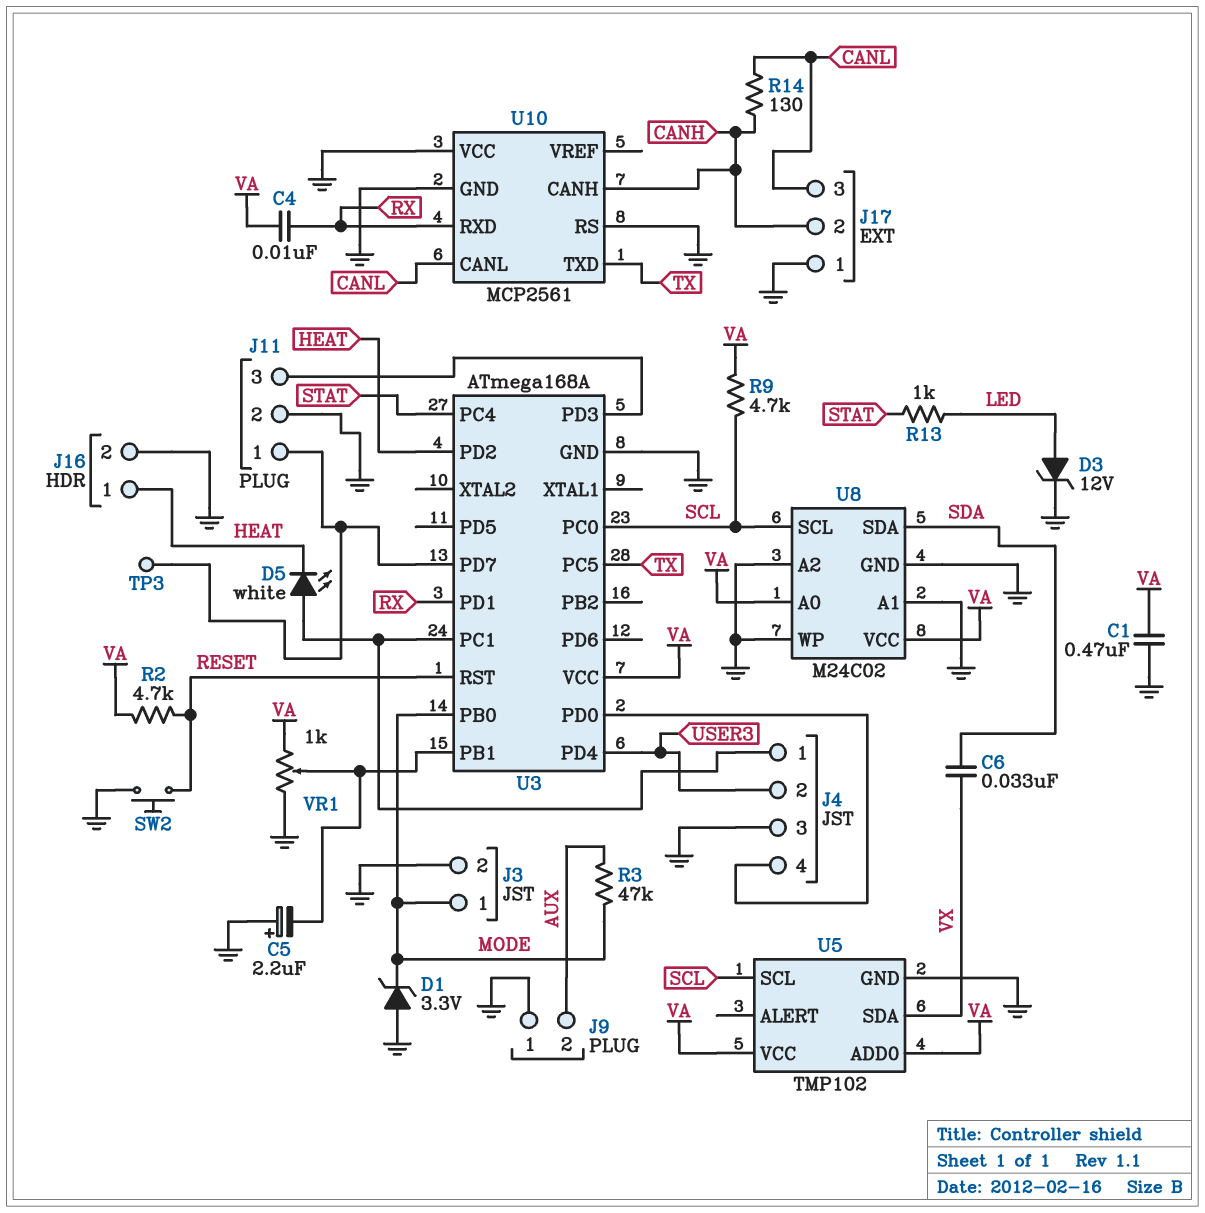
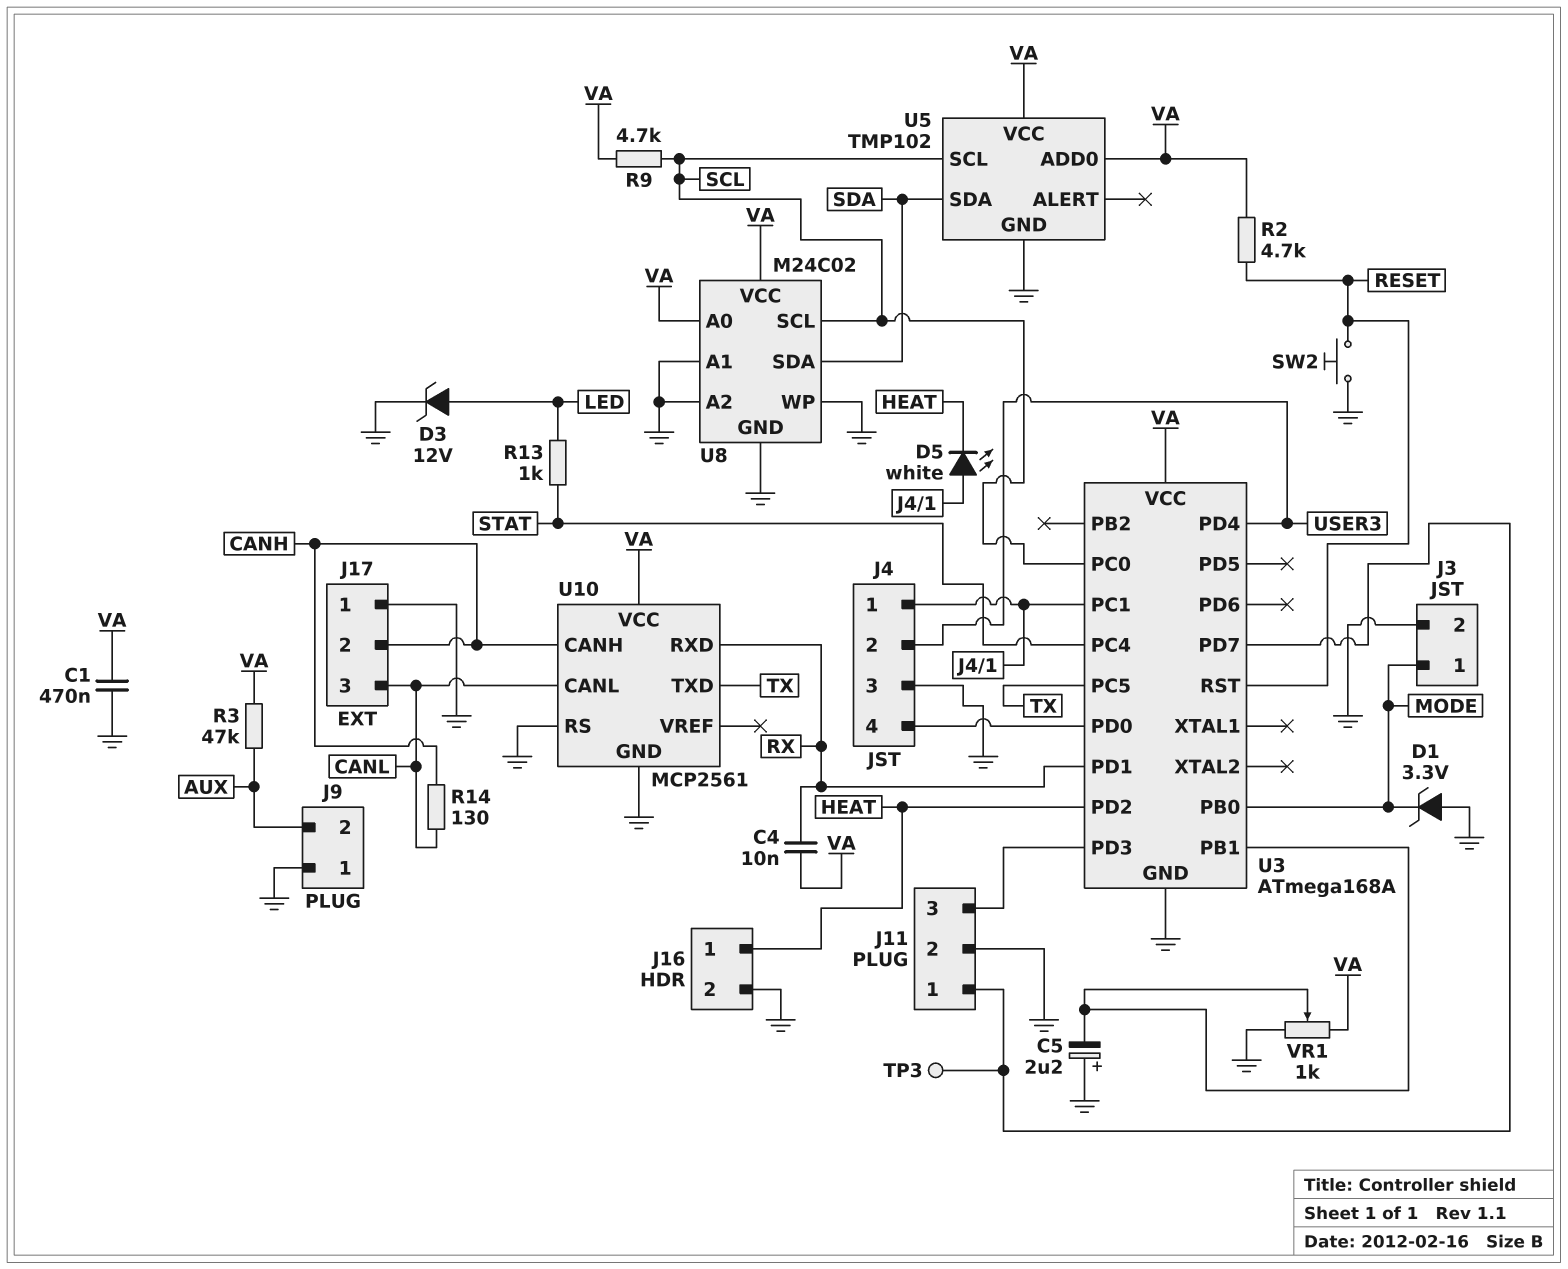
C6: 33nF (SDA, VX) -> none
R3: 47k (AUX, MODE) -> 47k (AUX, VA)
U5 pin SDA: VX -> SDA
U10 pin VCC: GND -> VA

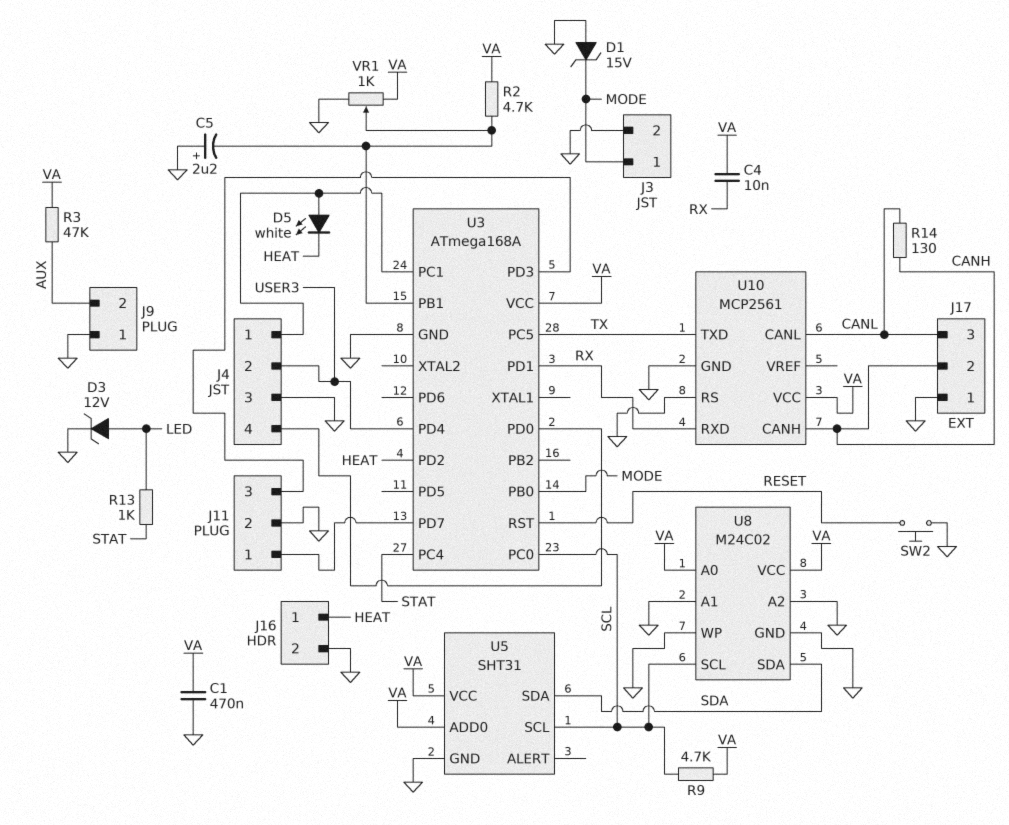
D1: zener 3.3V (A GND, K MODE) -> zener 15V (A GND, K MODE)
R2: 4.7k (RESET, VA) -> 4.7k (U3/PB1, VA)
TP3: test point (J11/1) -> none
U5: TMP102 -> SHT31

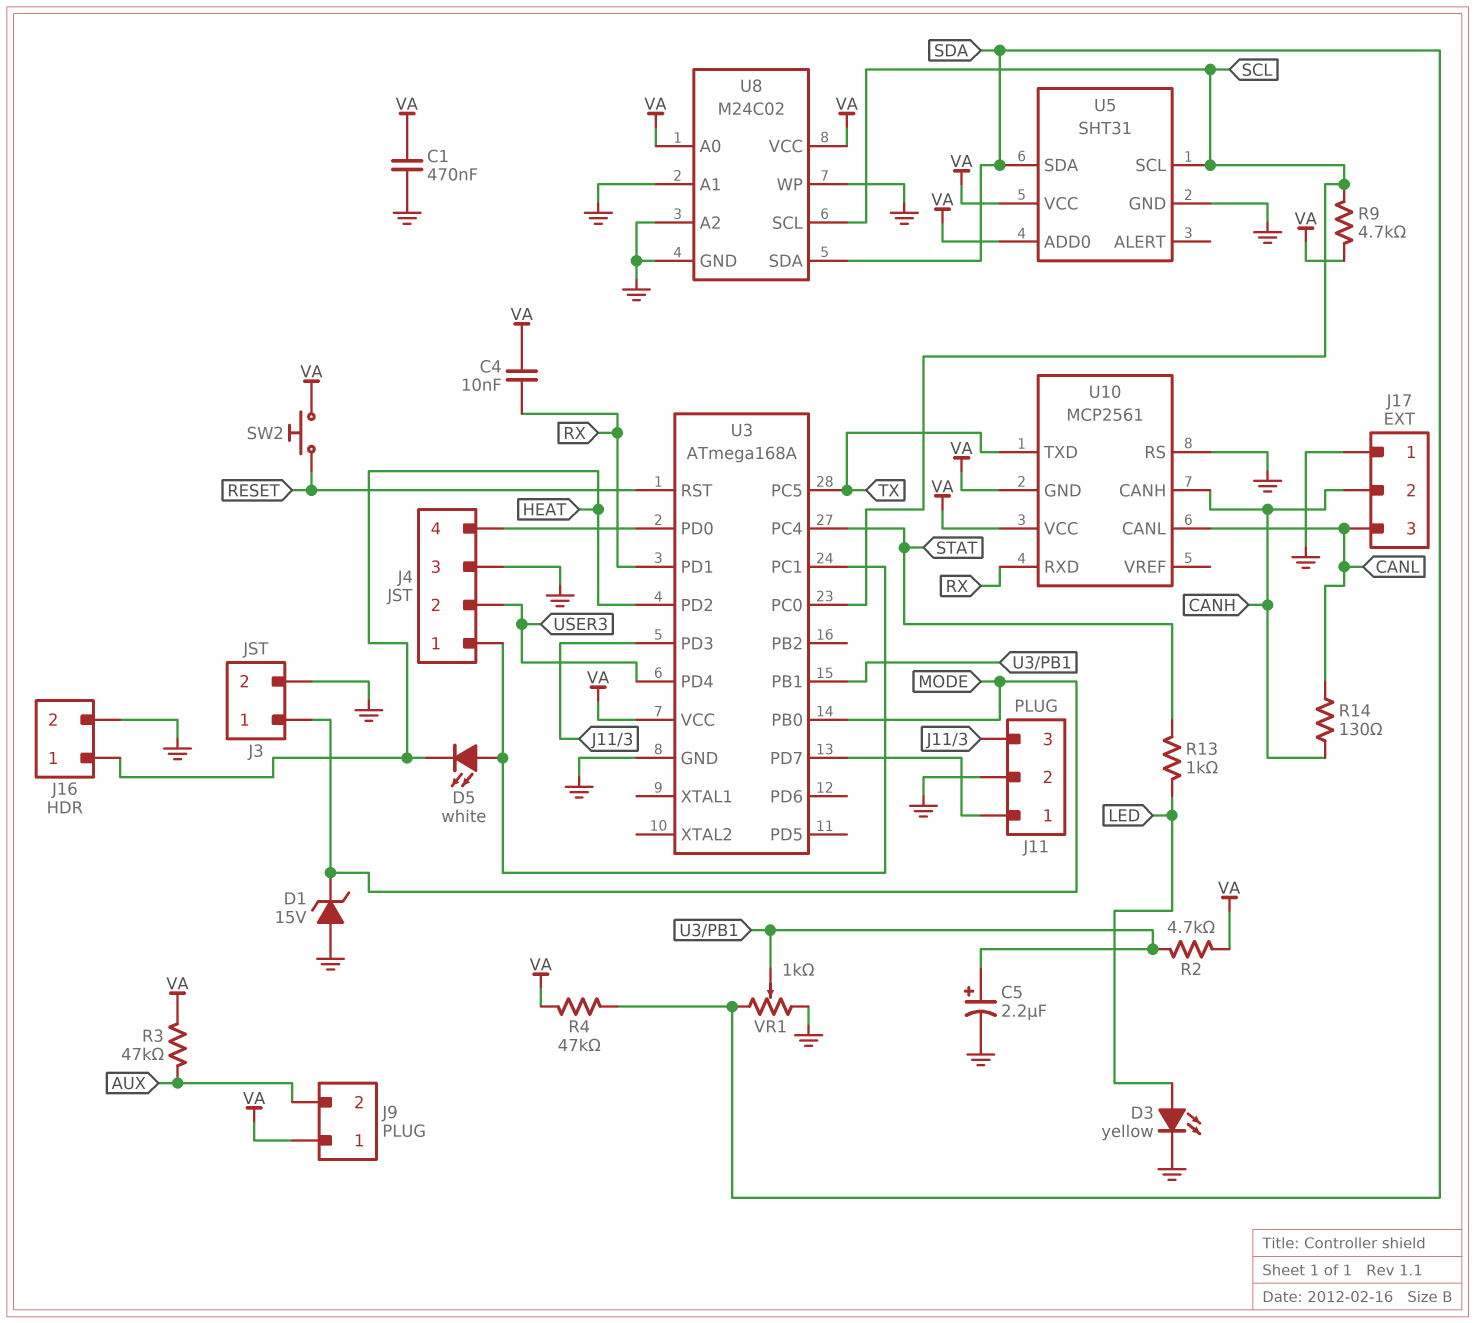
C5: 2.2uF (plus GND, minus U3/PB1) -> 2.2uF (plus U3/PB1, minus GND)
D3: zener 12V (A LED, K GND) -> LED yellow (A LED, K GND)
J9 pin 1: GND -> VA
R4: none -> 47k (SDA, VA)
SW2: button (GND, RESET) -> button (RESET, VA)
U10 pin GND: GND -> VA
VR1: 1k (GND, VA, wiper U3/PB1) -> 1k (GND, SDA, wiper U3/PB1)

